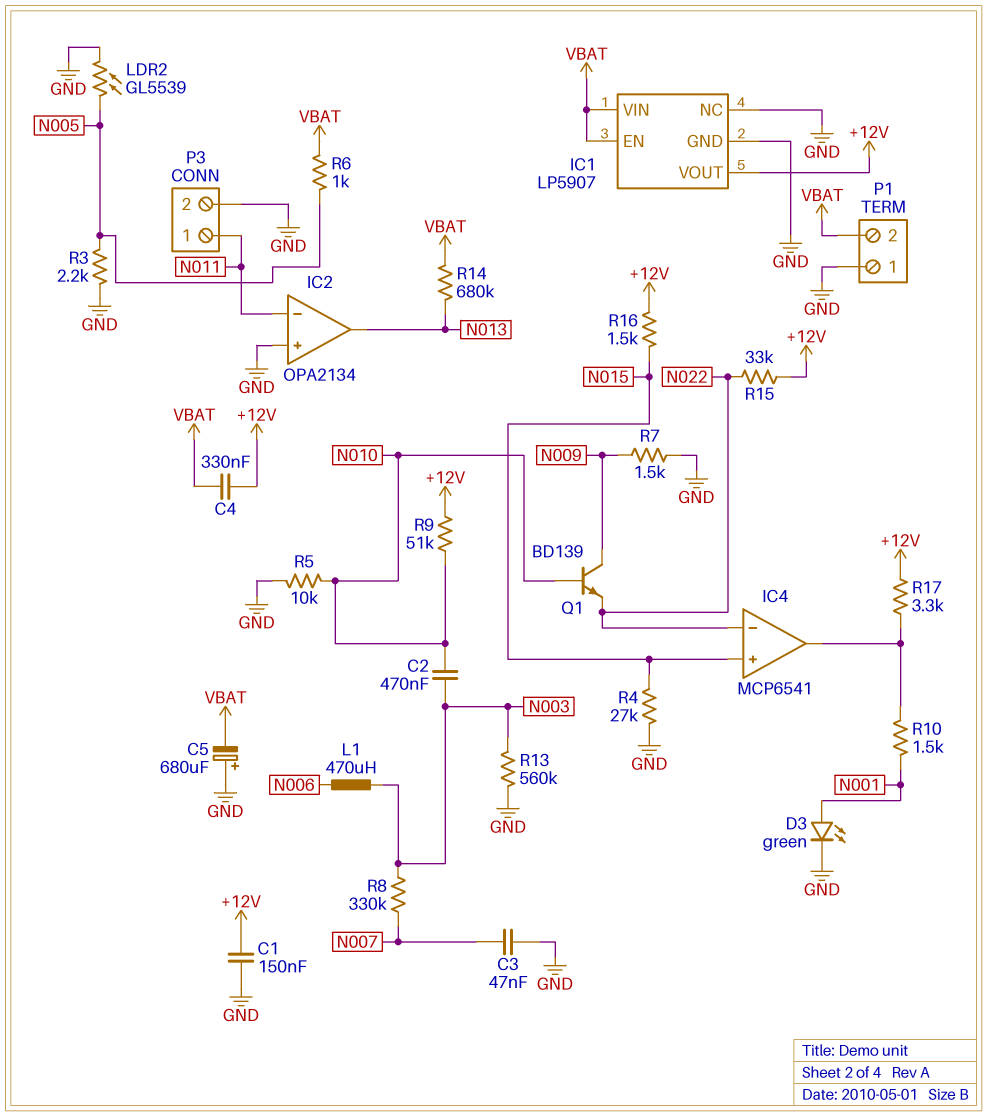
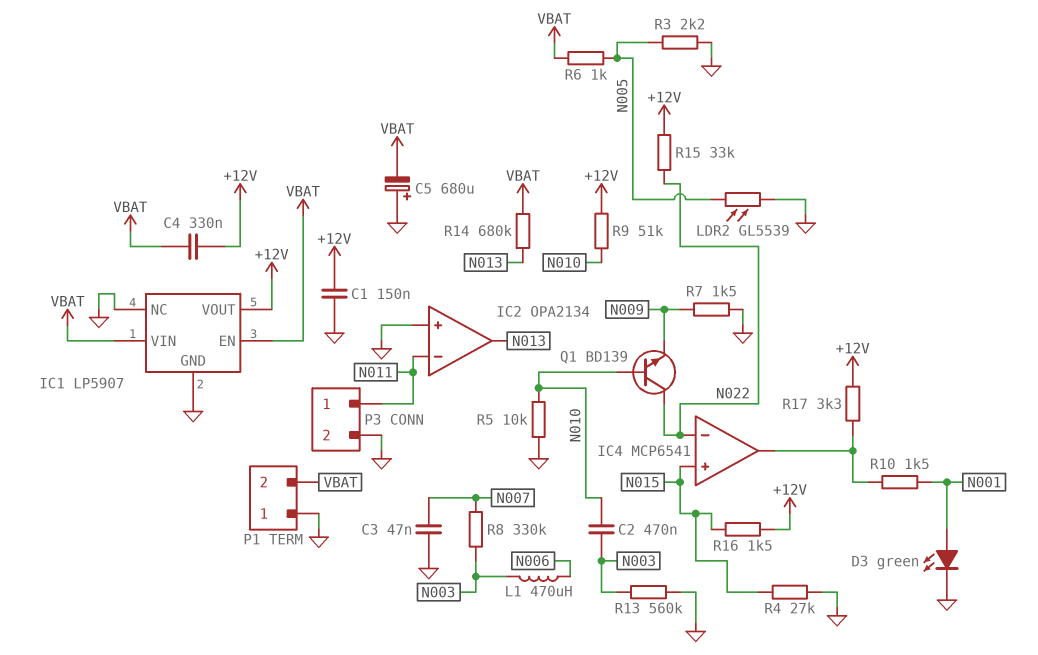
Q1: NPN BD139 (B N010, C N009, E N022) -> NPN BD139 (B N010, C N022, E N009)

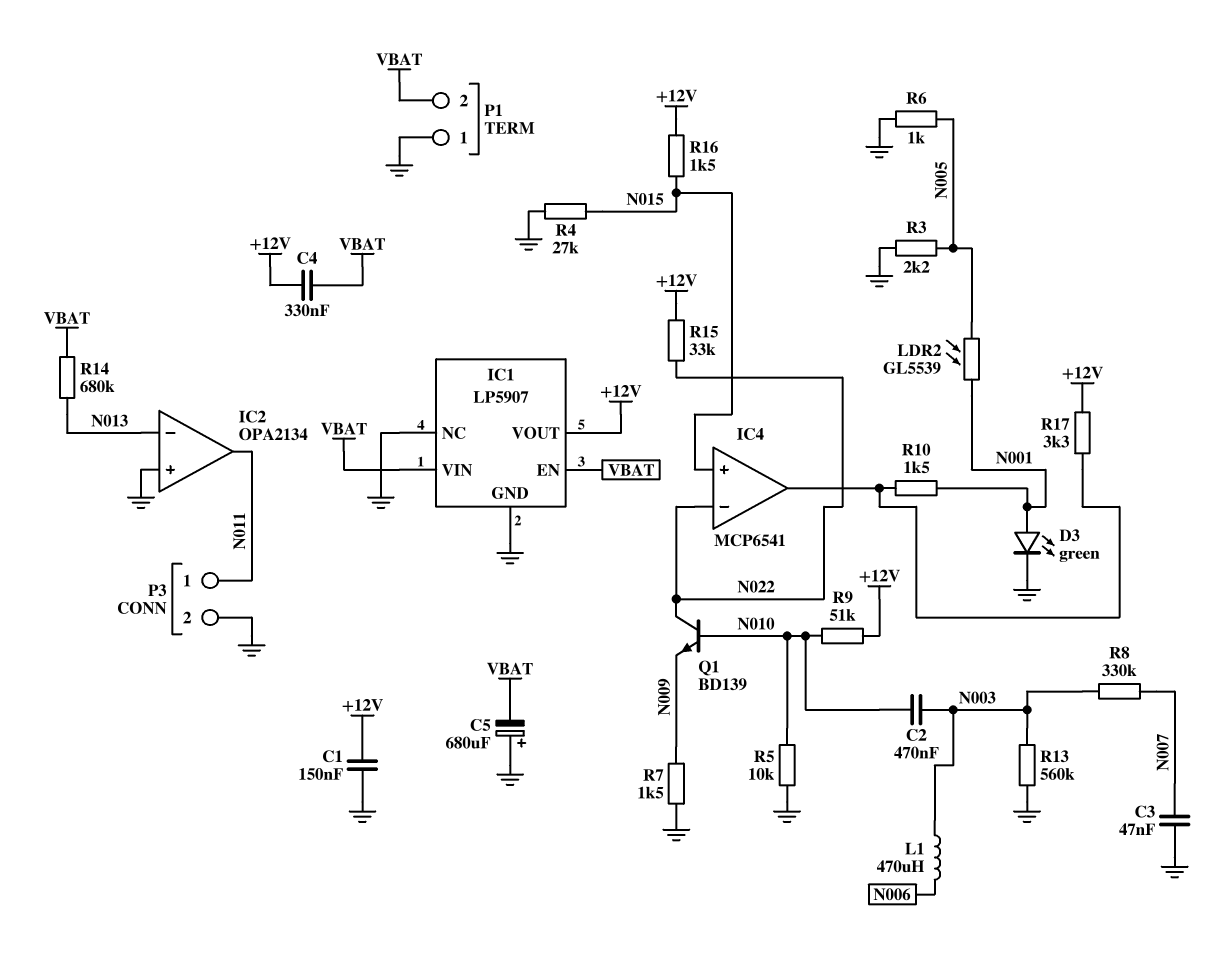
IC2 pin in-: N011 -> N013
IC2 pin out: N013 -> N011
LDR2: GL5539 (GND, N005) -> GL5539 (N001, N005)
R6: 1k (N005, VBAT) -> 1k (GND, N005)

